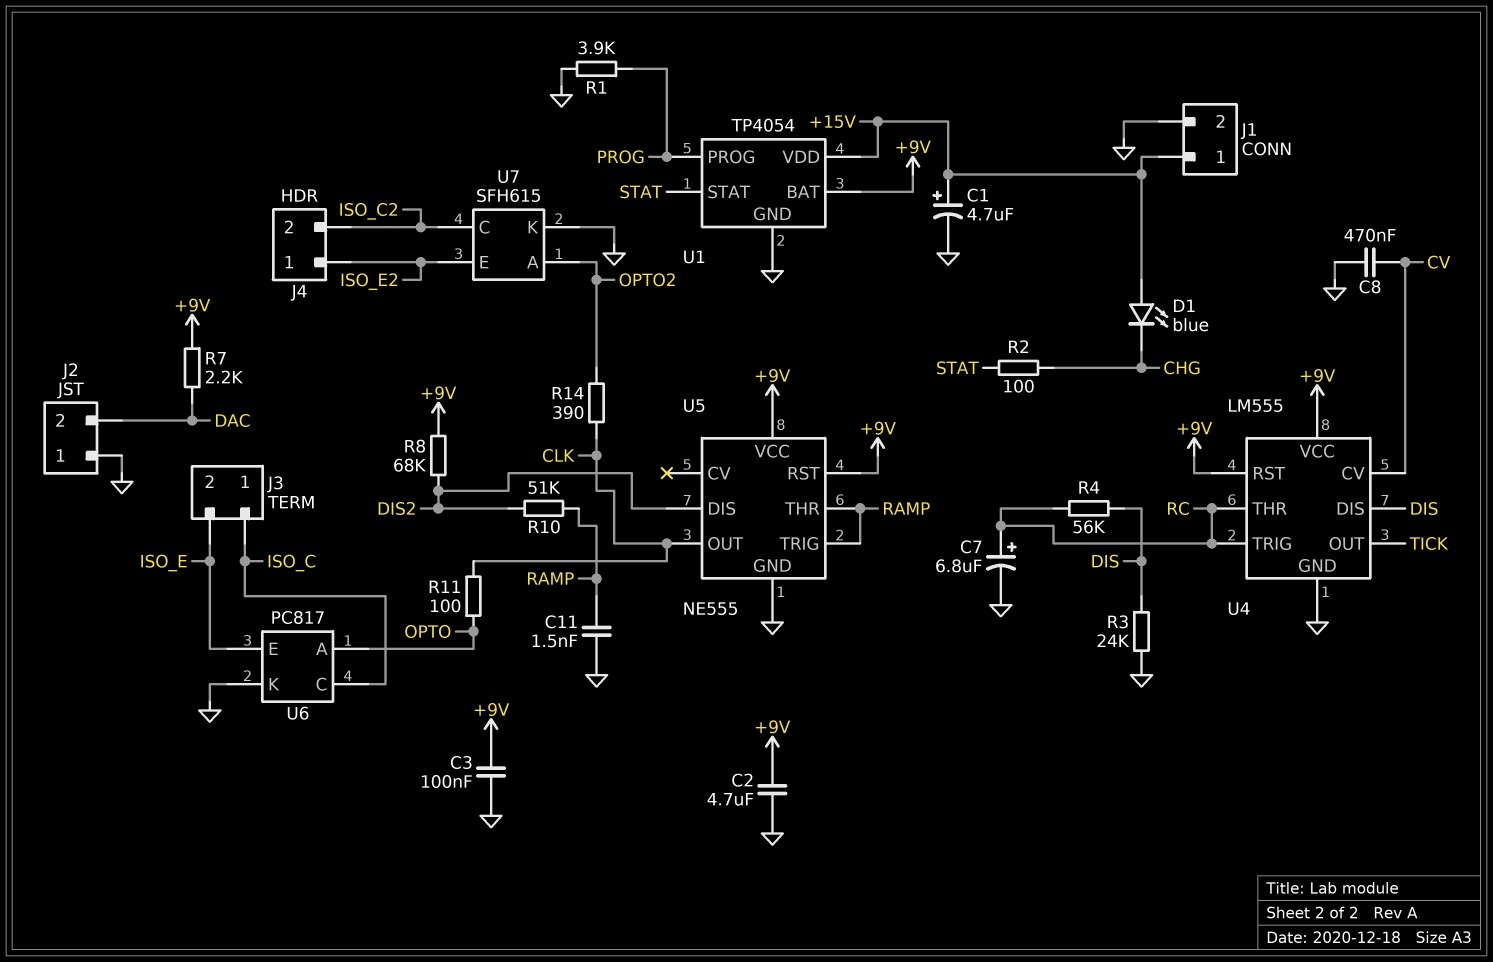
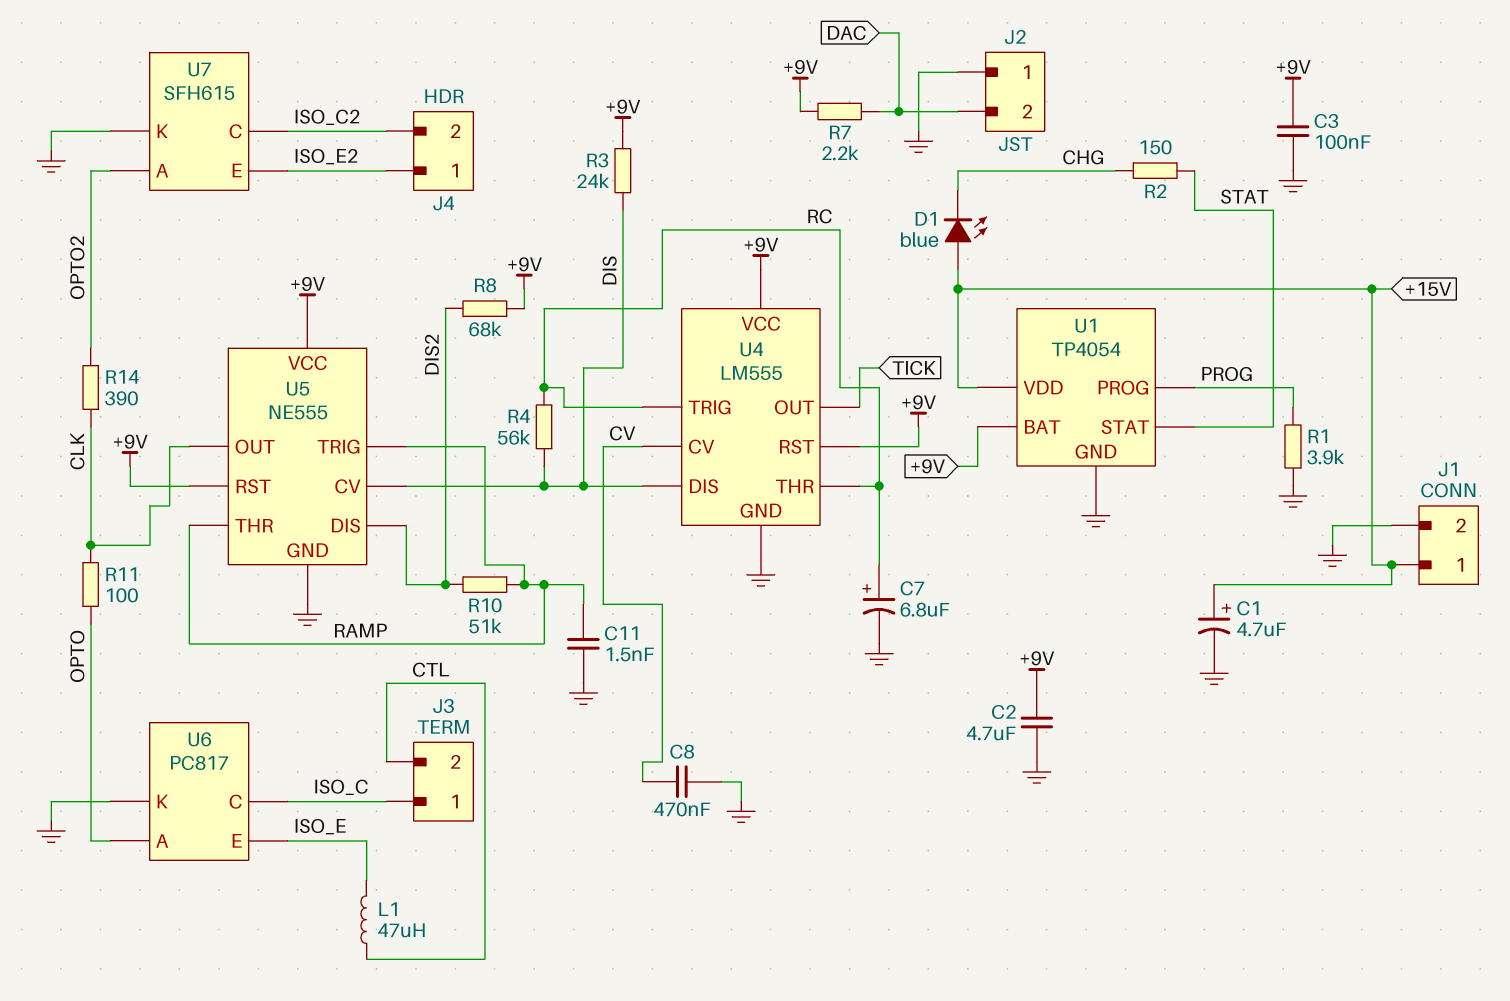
J3 pin 2: ISO_E -> CTL
L1: none -> 47uH (CTL, ISO_E)
R2: 100 (CHG, STAT) -> 150 (CHG, STAT)
R3: 24k (DIS, GND) -> 24k (+9V, DIS)
U5 pin CV: none -> DIS

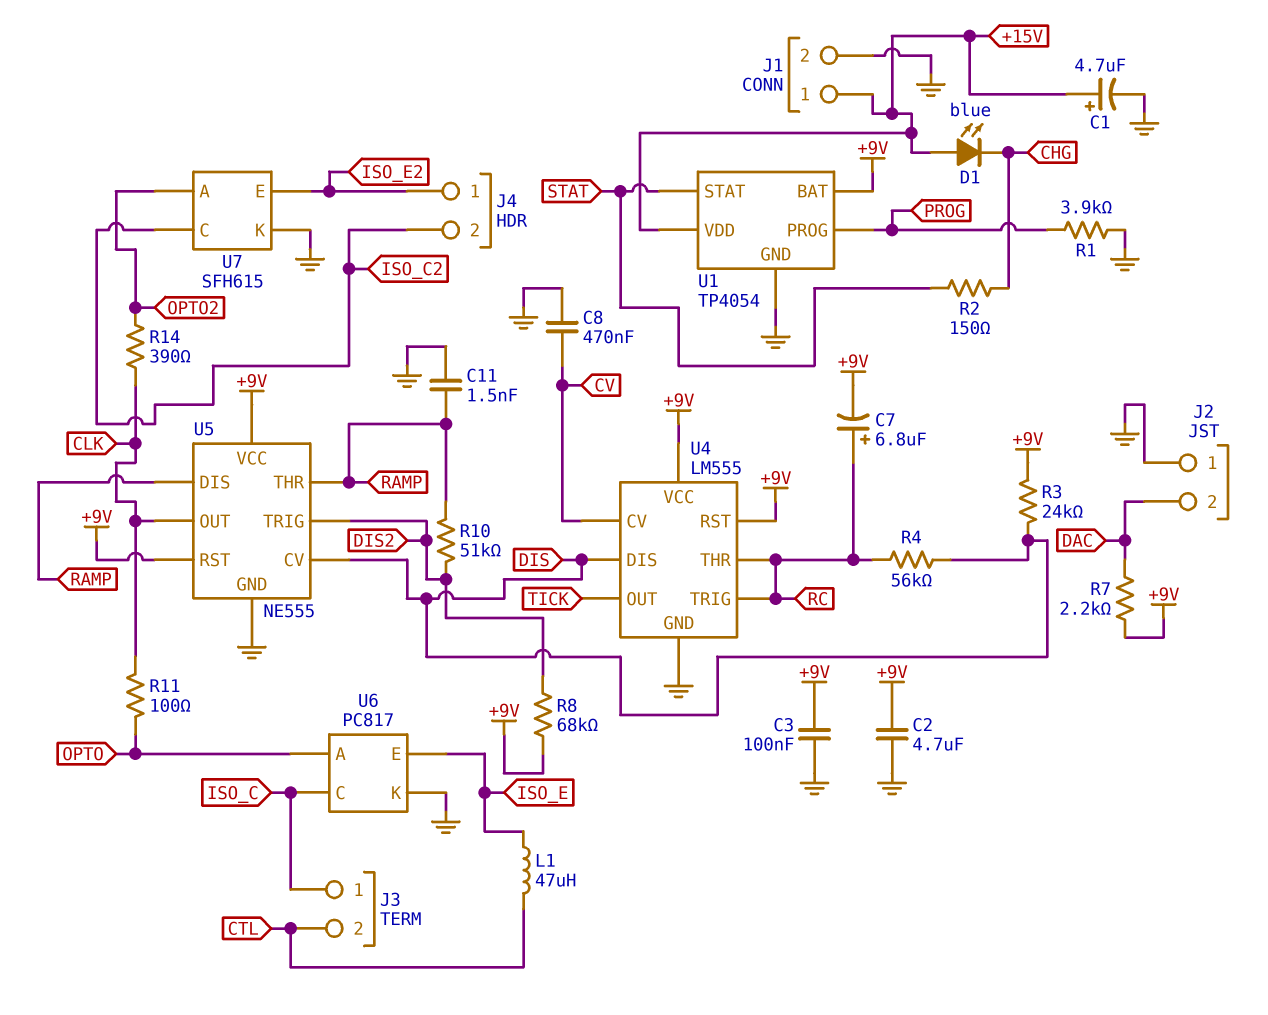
C7: 6.8uF (plus RC, minus GND) -> 6.8uF (plus RC, minus +9V)
U5 pin DIS: DIS2 -> RAMP
U5 pin TRIG: RAMP -> DIS2

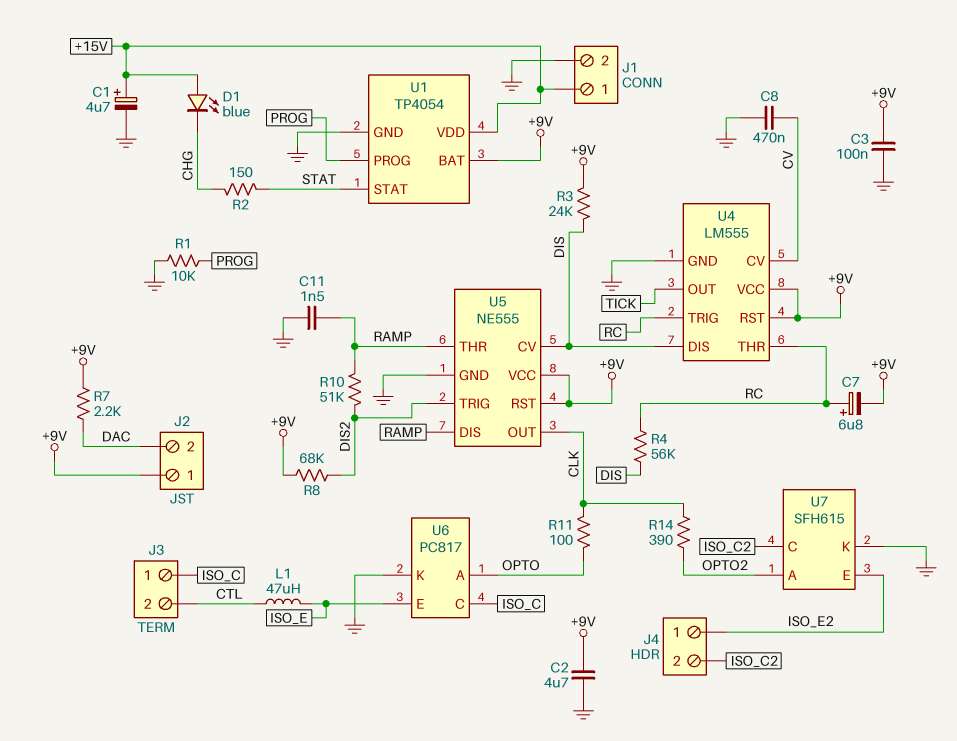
J2 pin 1: GND -> +9V
R1: 3.9k (GND, PROG) -> 10k (GND, PROG)

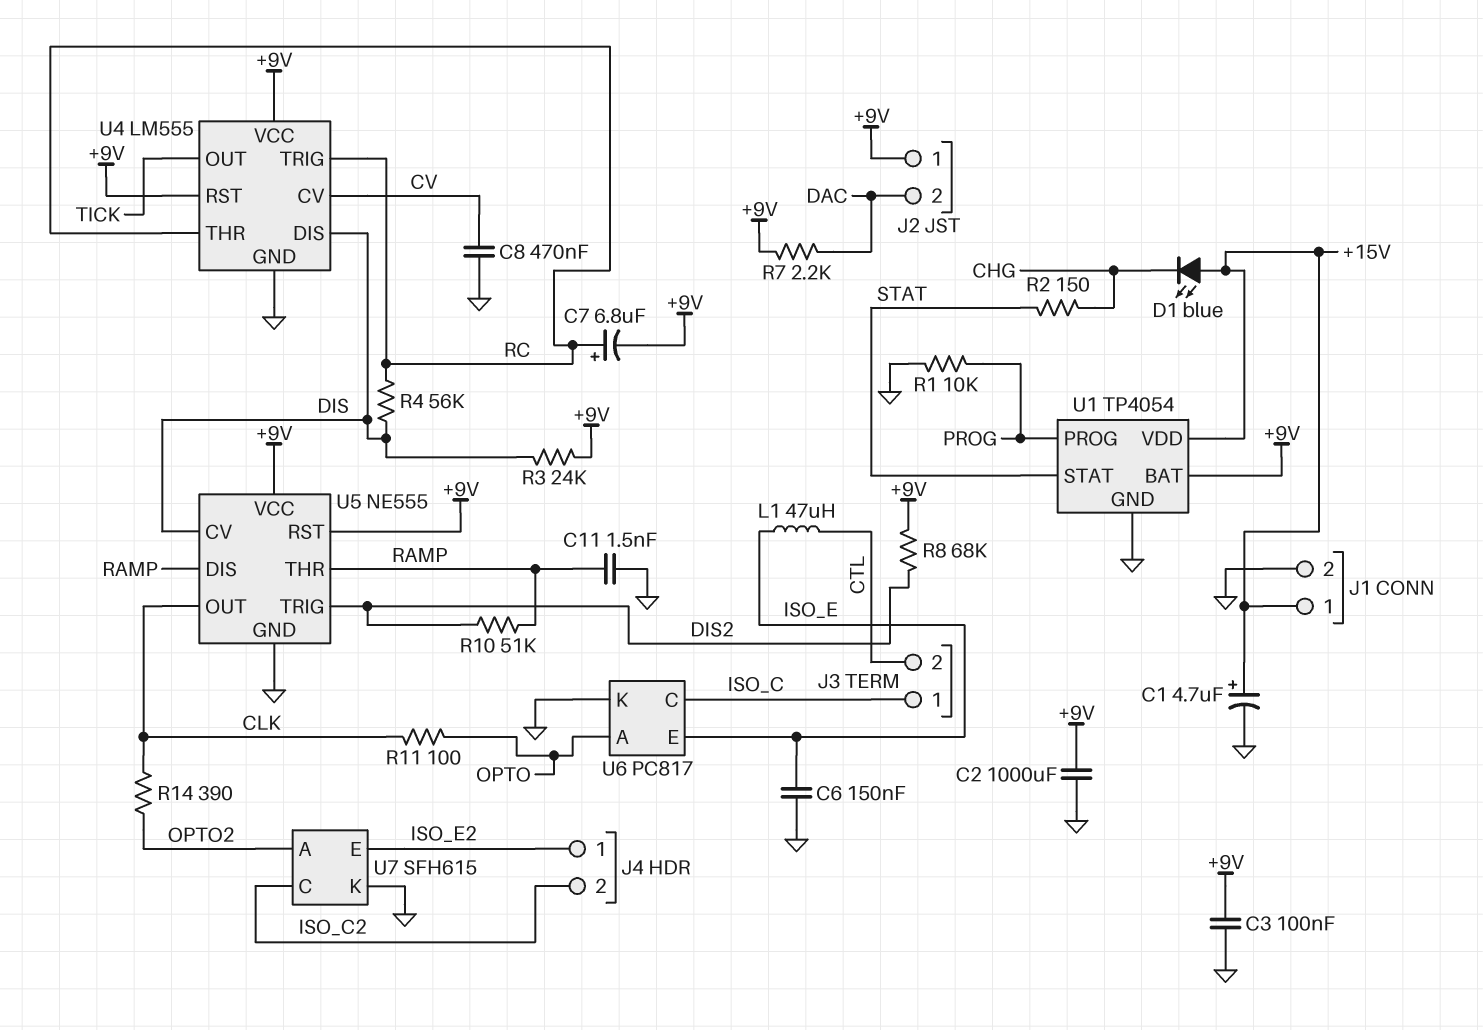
C2: 4.7uF (+9V, GND) -> 1000uF (+9V, GND)
C6: none -> 150nF (GND, ISO_E)

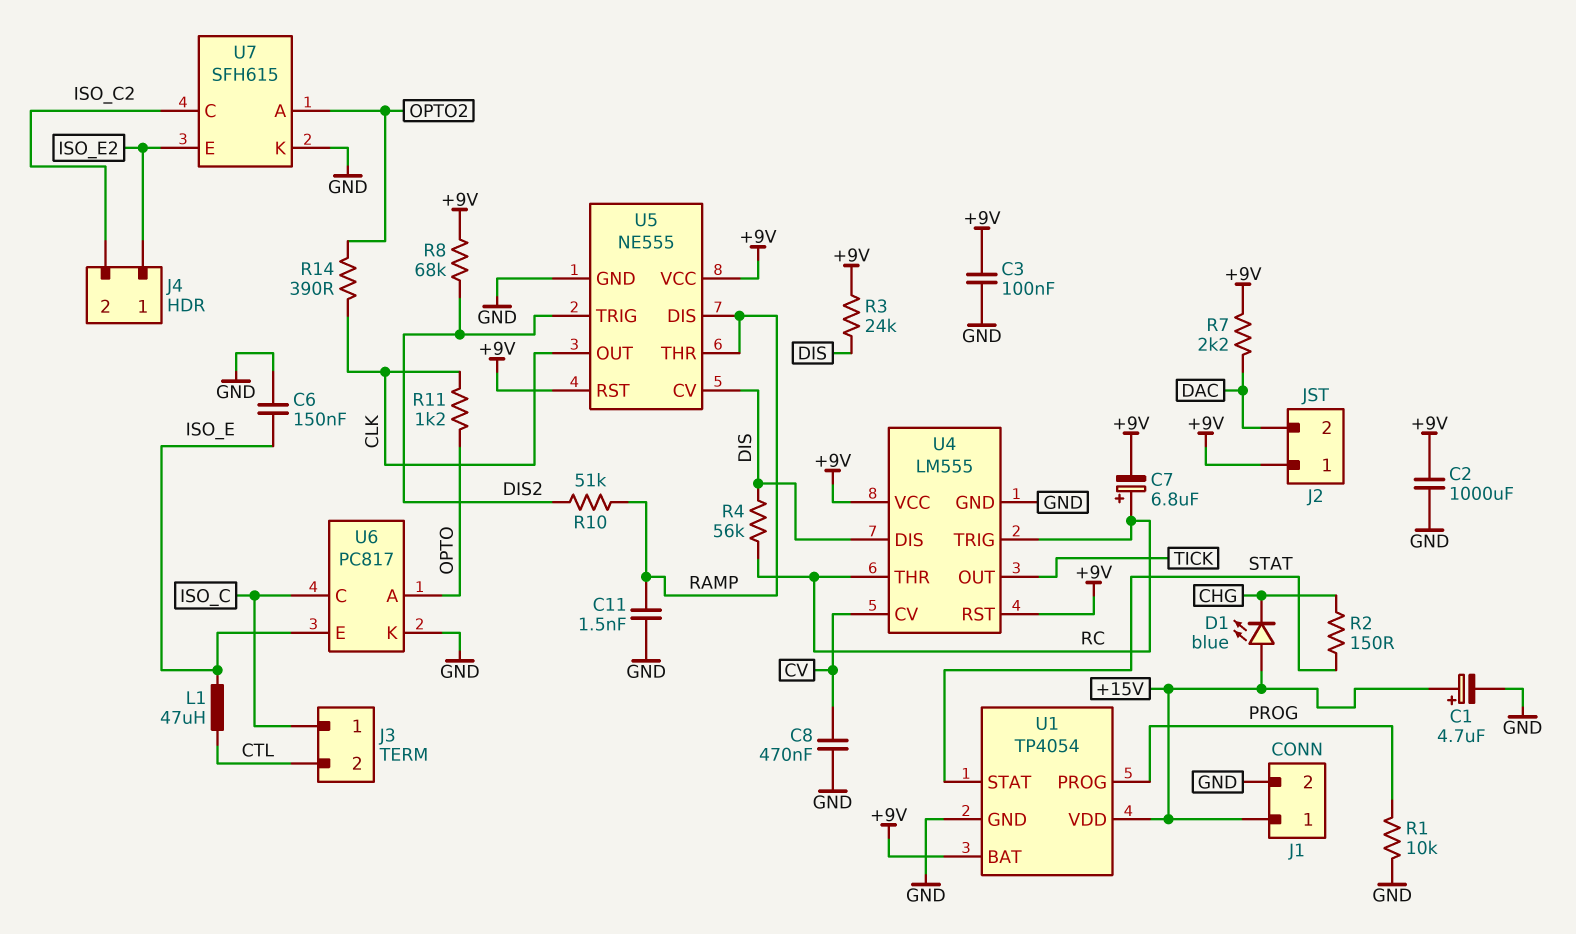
R11: 100 (CLK, OPTO) -> 1.2k (CLK, OPTO)

